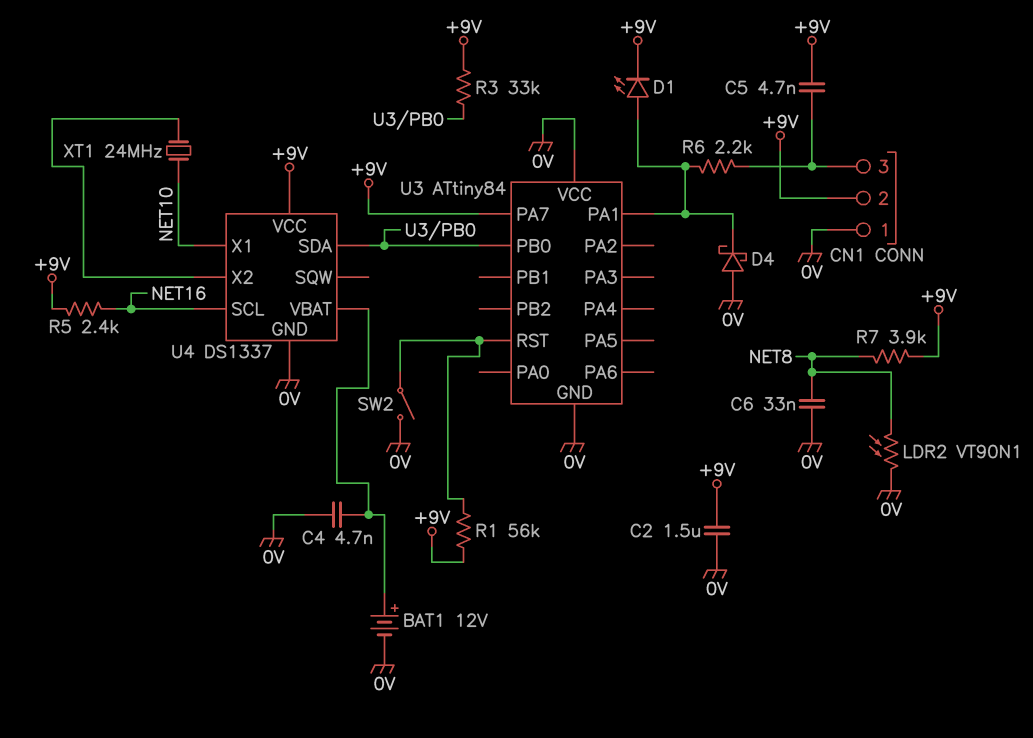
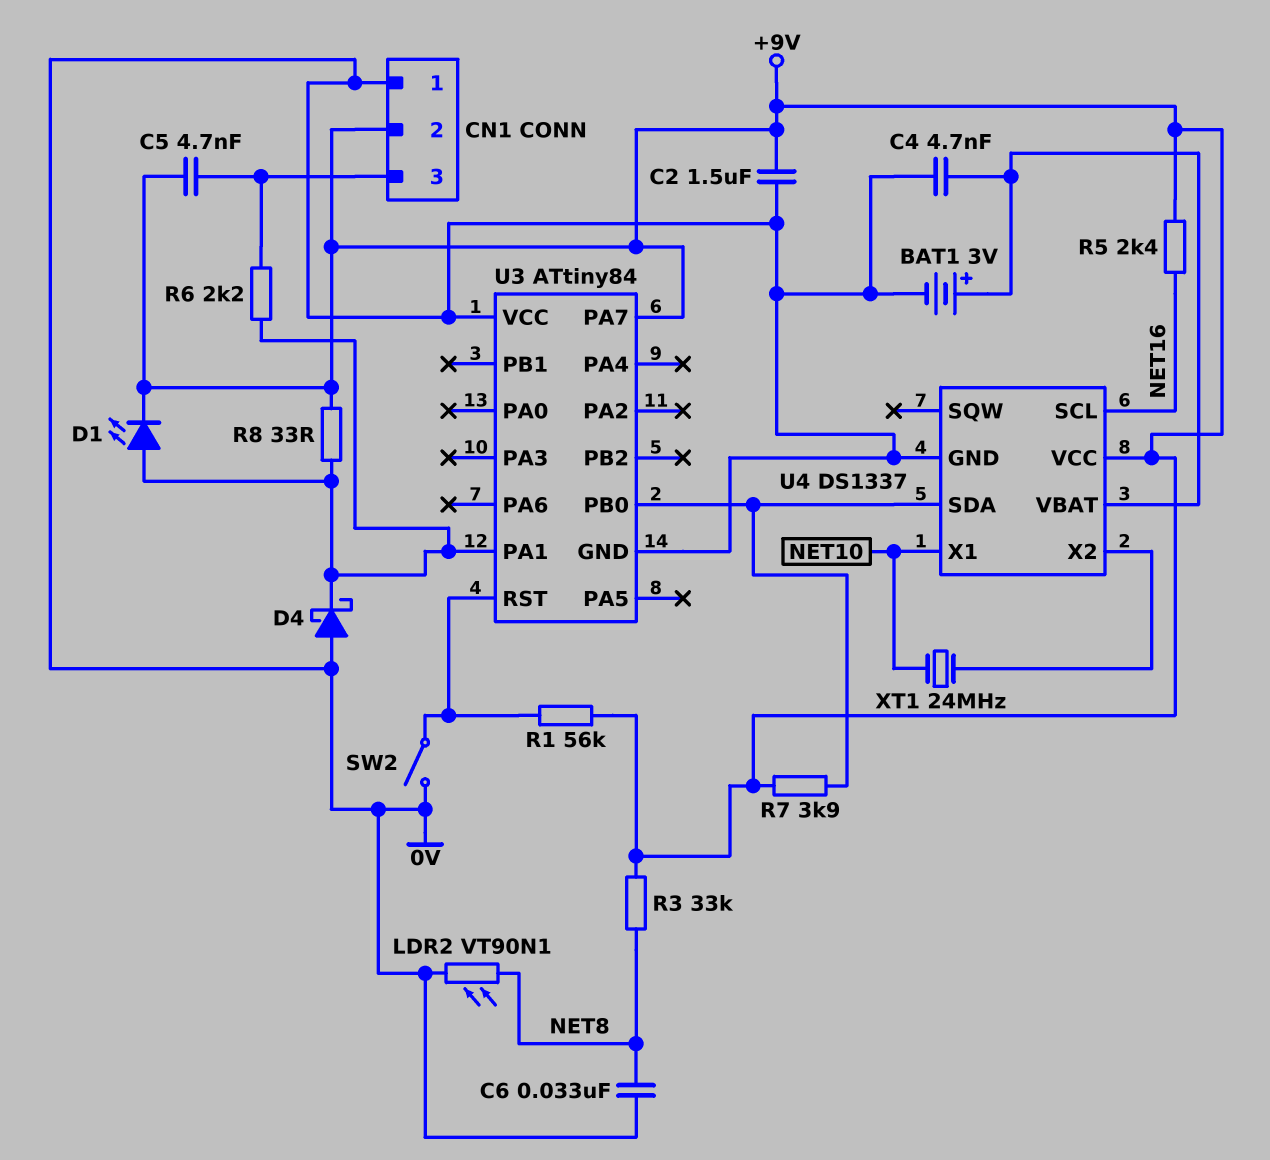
BAT1: 12V (plus U4/VBAT, minus 0V) -> 3V (plus U4/VBAT, minus 0V)
R3: 33k (+9V, U3/PB0) -> 33k (+9V, NET8)
R7: 3.9k (+9V, NET8) -> 3.9k (+9V, U3/PB0)
R8: none -> 33 (+9V, U3/PA1)

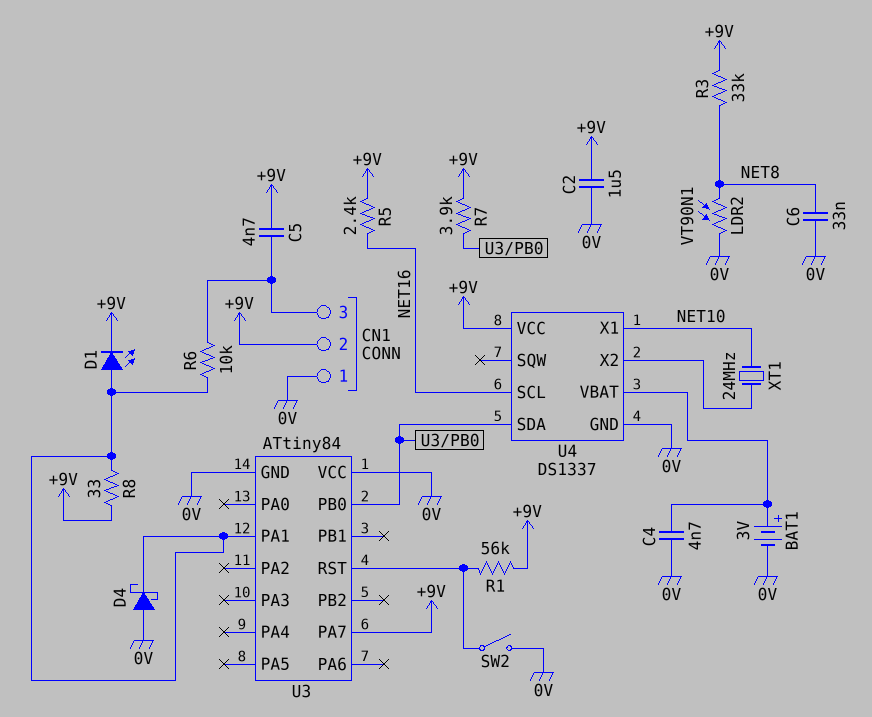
R6: 2.2k (CN1/3, U3/PA1) -> 10k (CN1/3, U3/PA1)

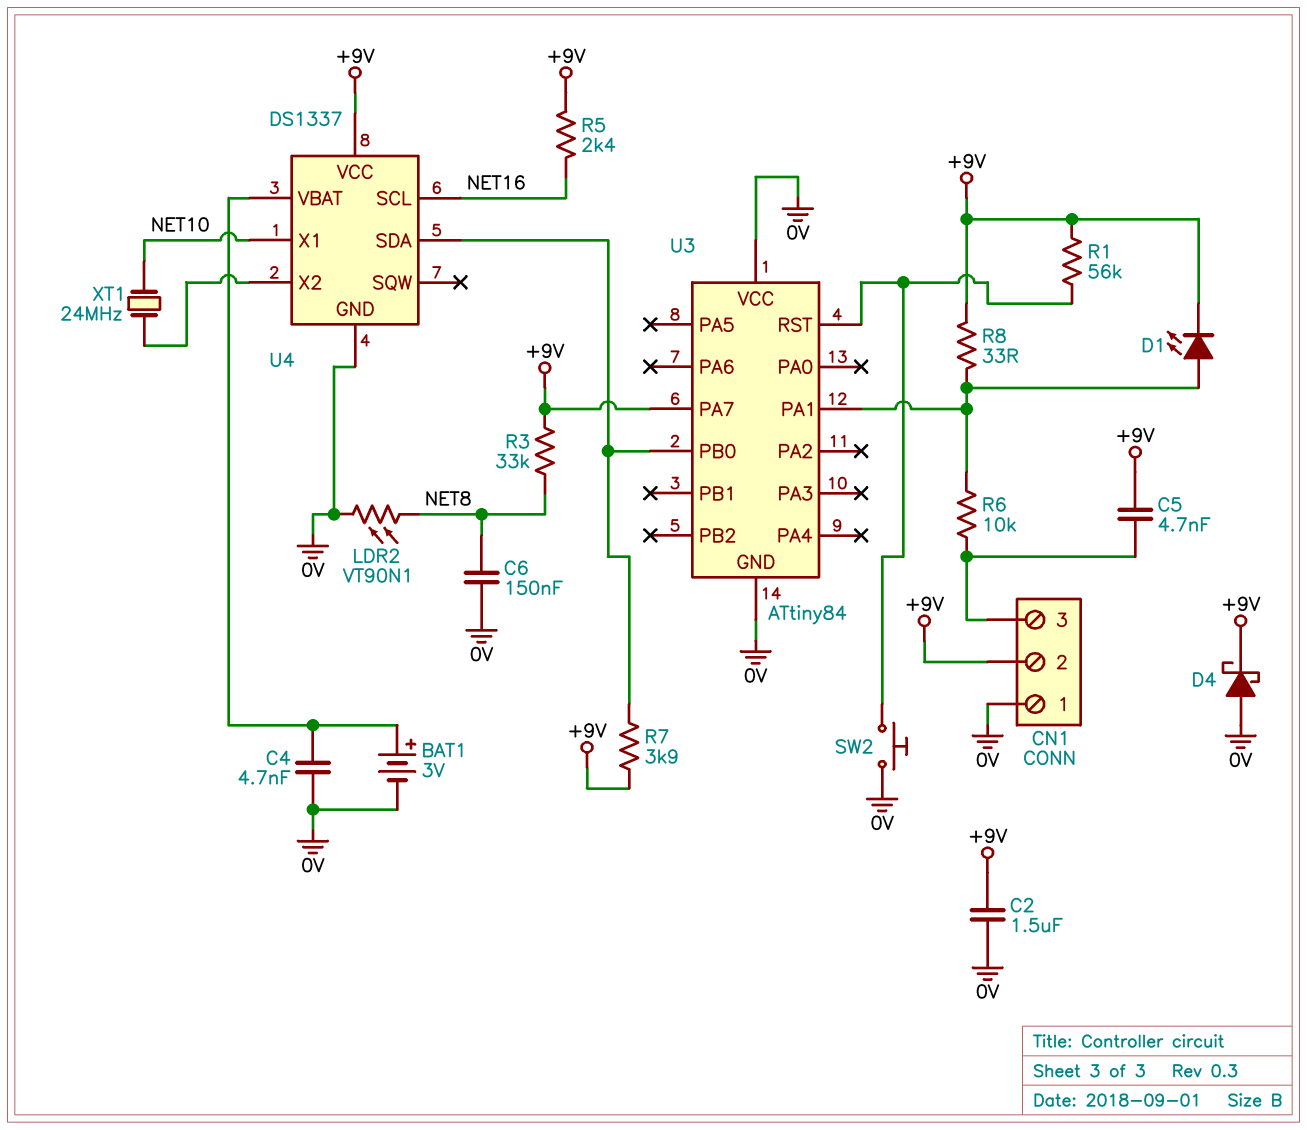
C6: 33nF (0V, NET8) -> 150nF (0V, NET8)
D4: schottky (A 0V, K U3/PA1) -> schottky (A 0V, K +9V)
SW2: switch (0V, U3/RST) -> button (0V, U3/RST)

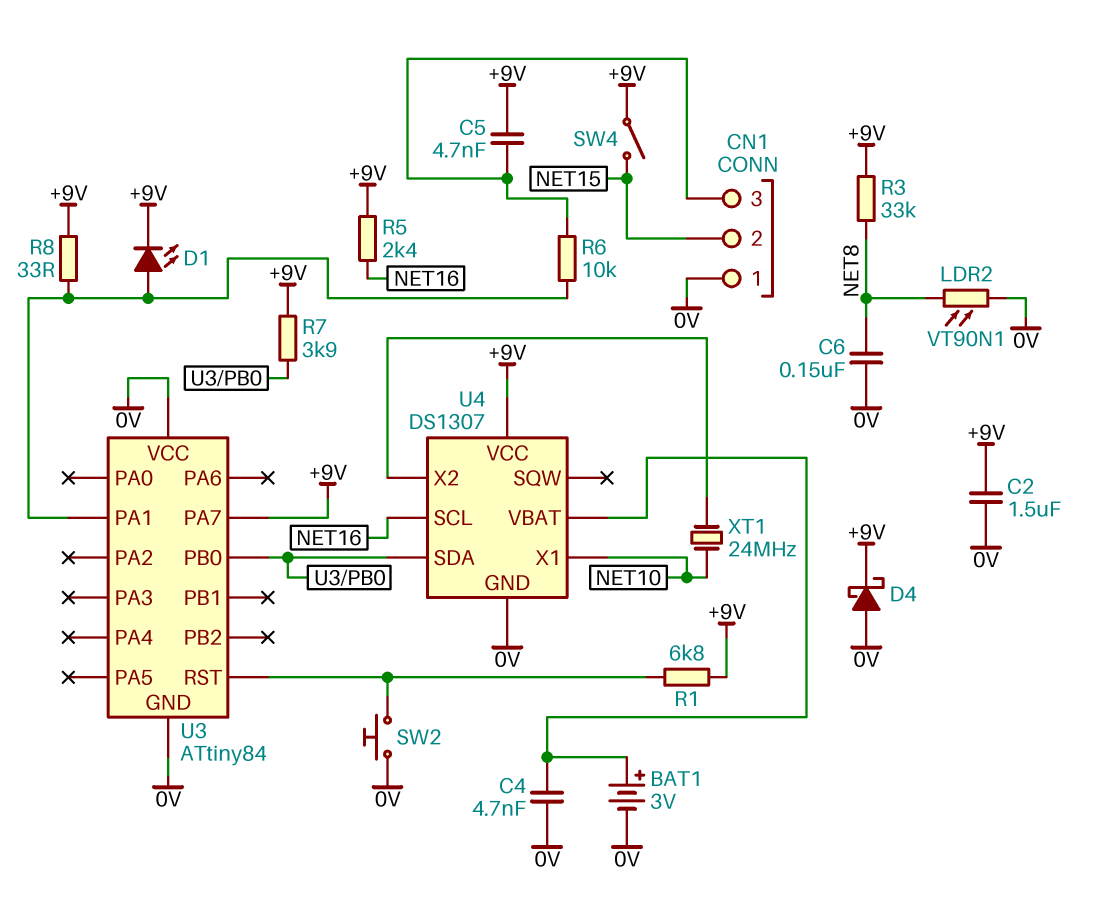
CN1 pin 2: +9V -> NET15
R1: 56k (+9V, U3/RST) -> 6.8k (+9V, U3/RST)
SW4: none -> switch (+9V, NET15)
U4: DS1337 -> DS1307

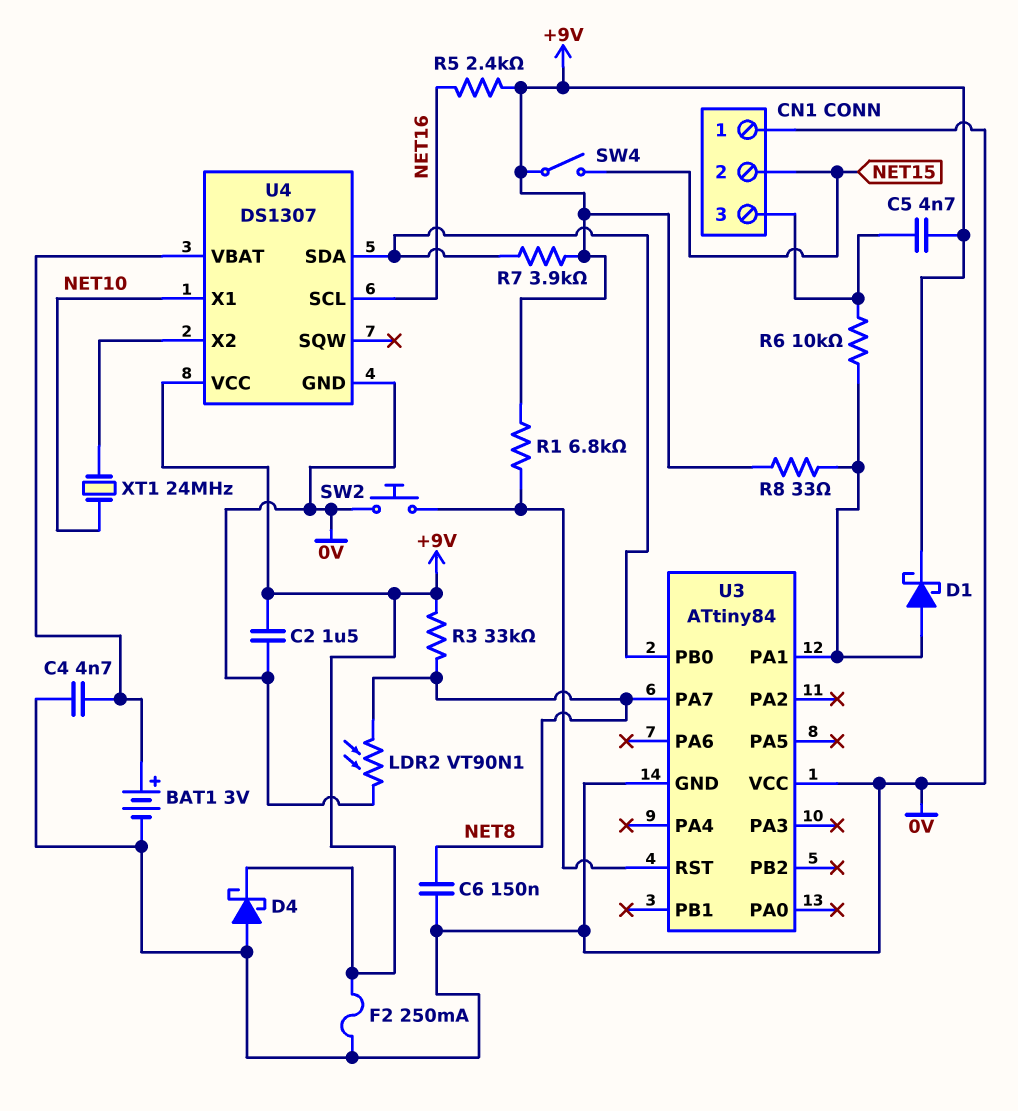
D1: LED (A U3/PA1, K +9V) -> schottky (A U3/PA1, K +9V)
F2: none -> 250mA (+9V, 0V)
U3 pin PA7: +9V -> NET8

